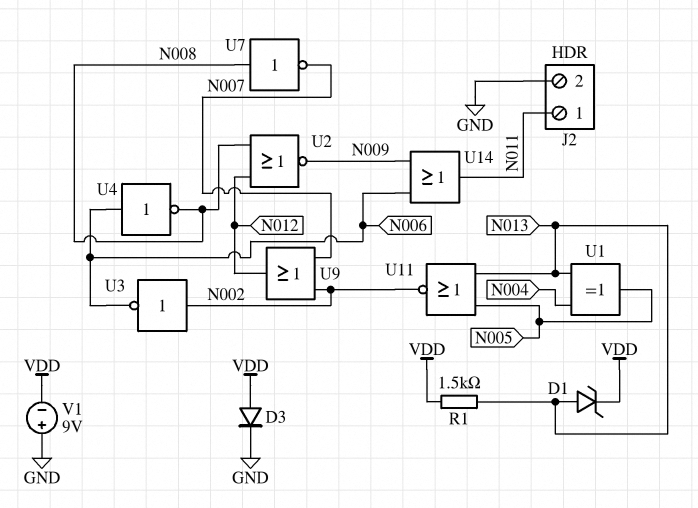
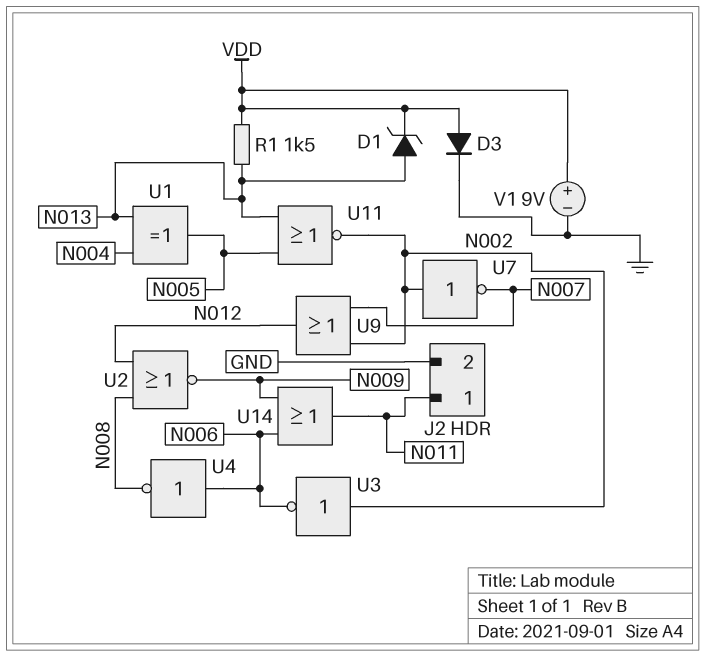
U7: NOT (in N008, out N007) -> NOT (in N002, out N007)
V1: 9V (plus GND, minus VDD) -> 9V (plus VDD, minus GND)

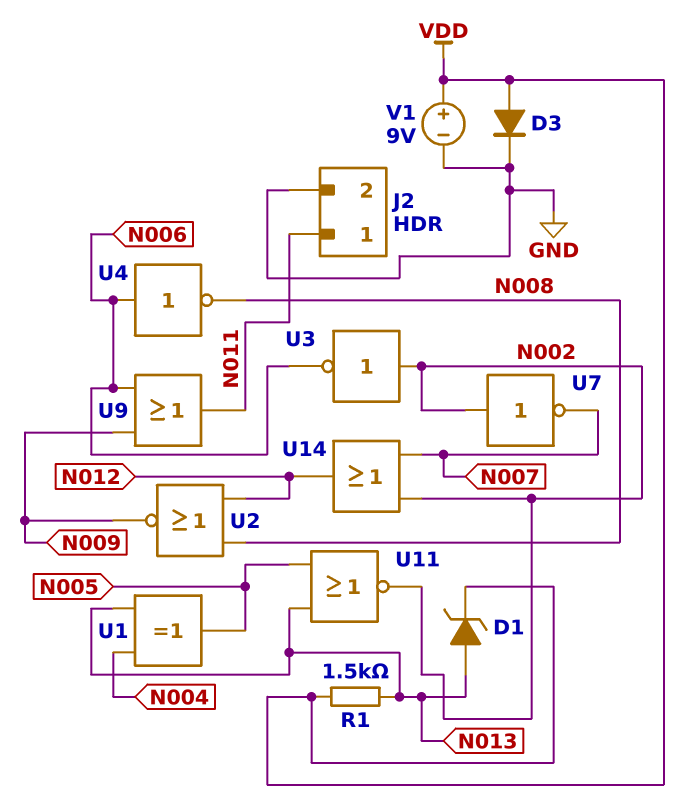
U9: OR (in N002, in N007, out N012) -> OR (in N006, in N009, out N011)
U14: OR (in N006, in N009, out N011) -> OR (in N002, in N007, out N012)

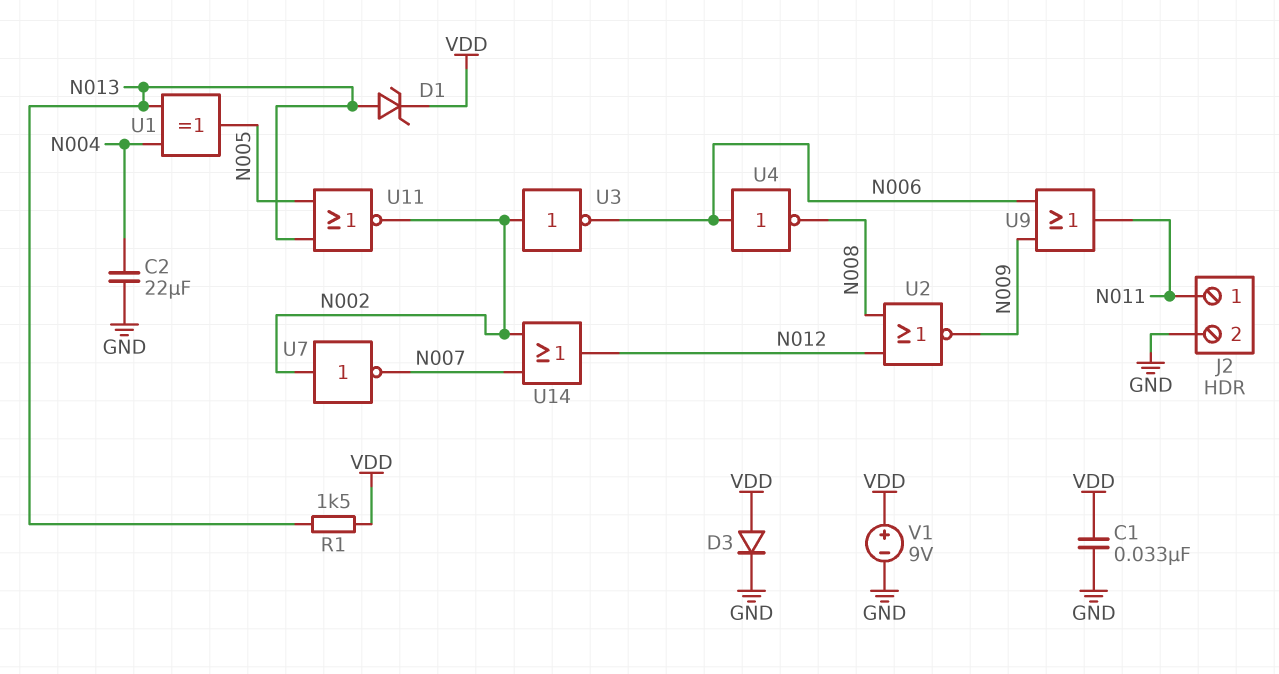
C1: none -> 33nF (GND, VDD)
C2: none -> 22uF (GND, N004)

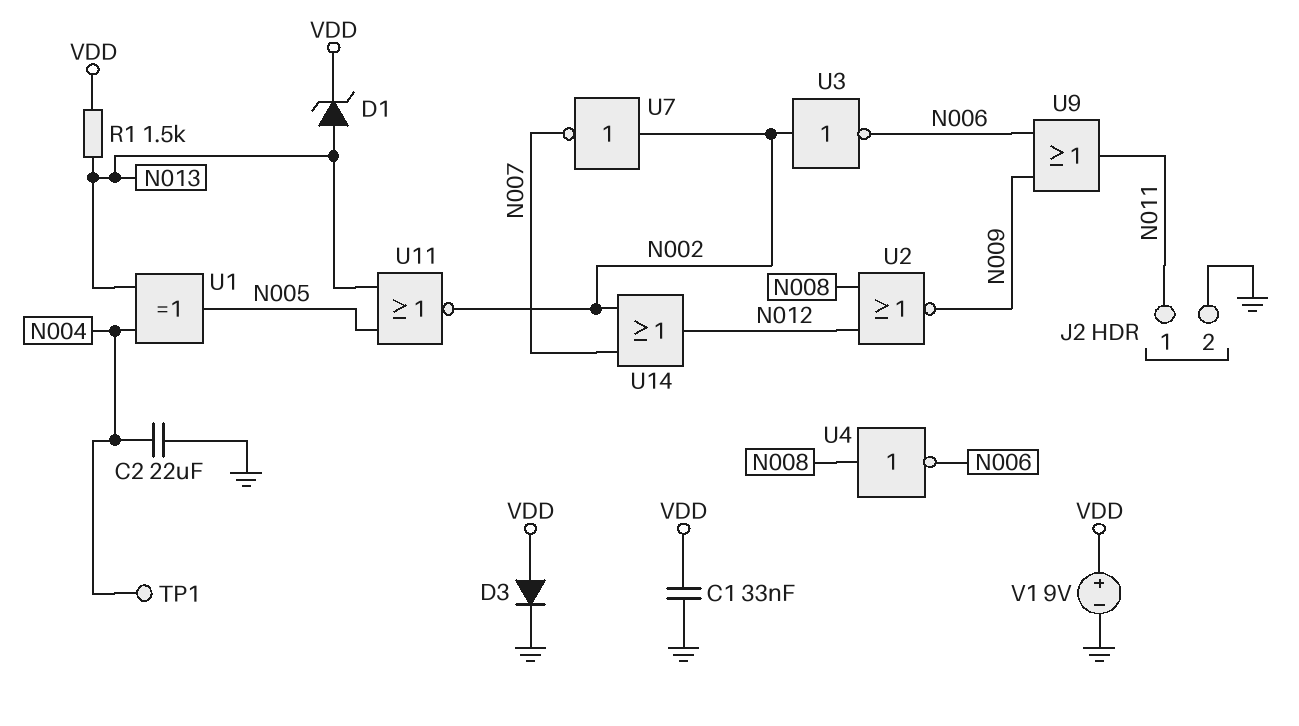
TP1: none -> test point (N004)
U4: NOT (in N006, out N008) -> NOT (in N008, out N006)

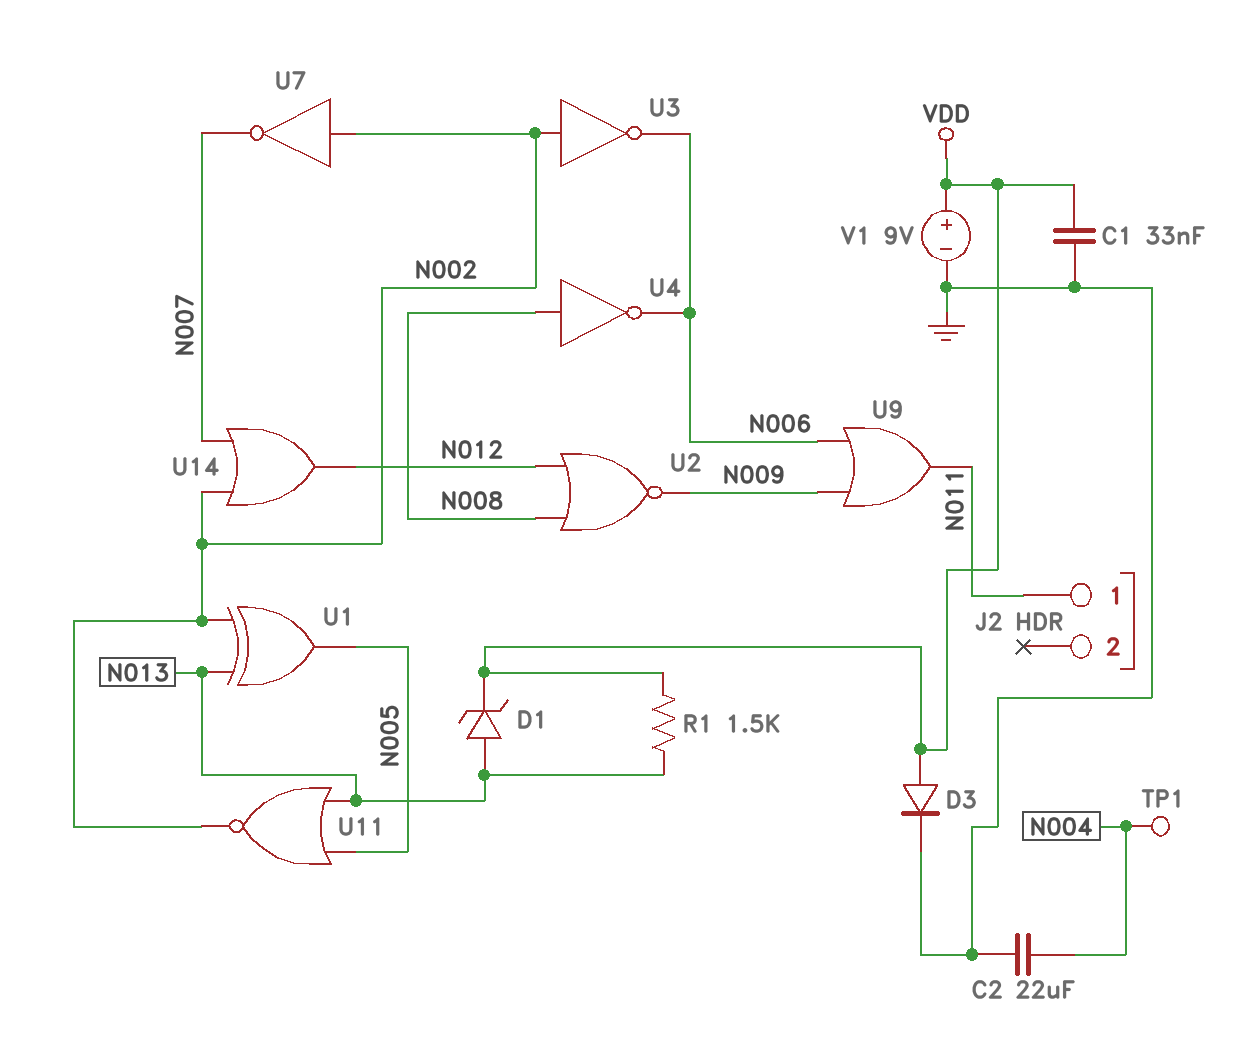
J2 pin 2: GND -> none
U1: XOR (in N004, in N013, out N005) -> XOR (in N002, in N013, out N005)

